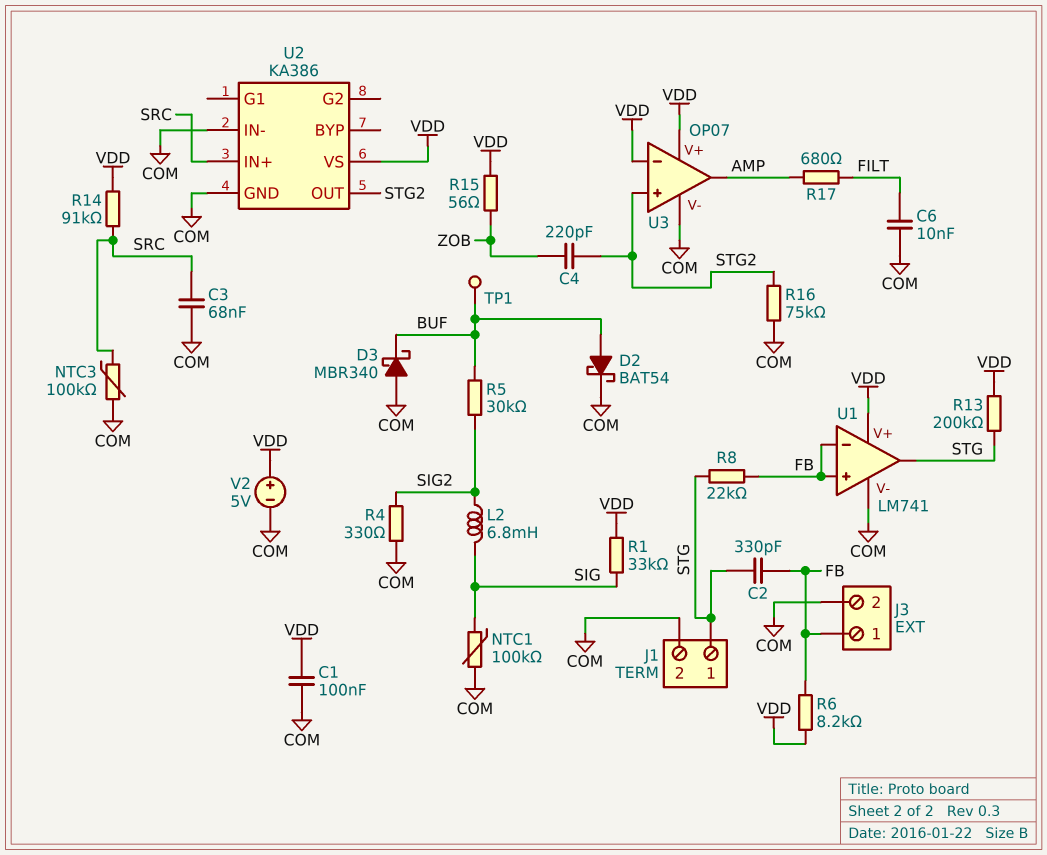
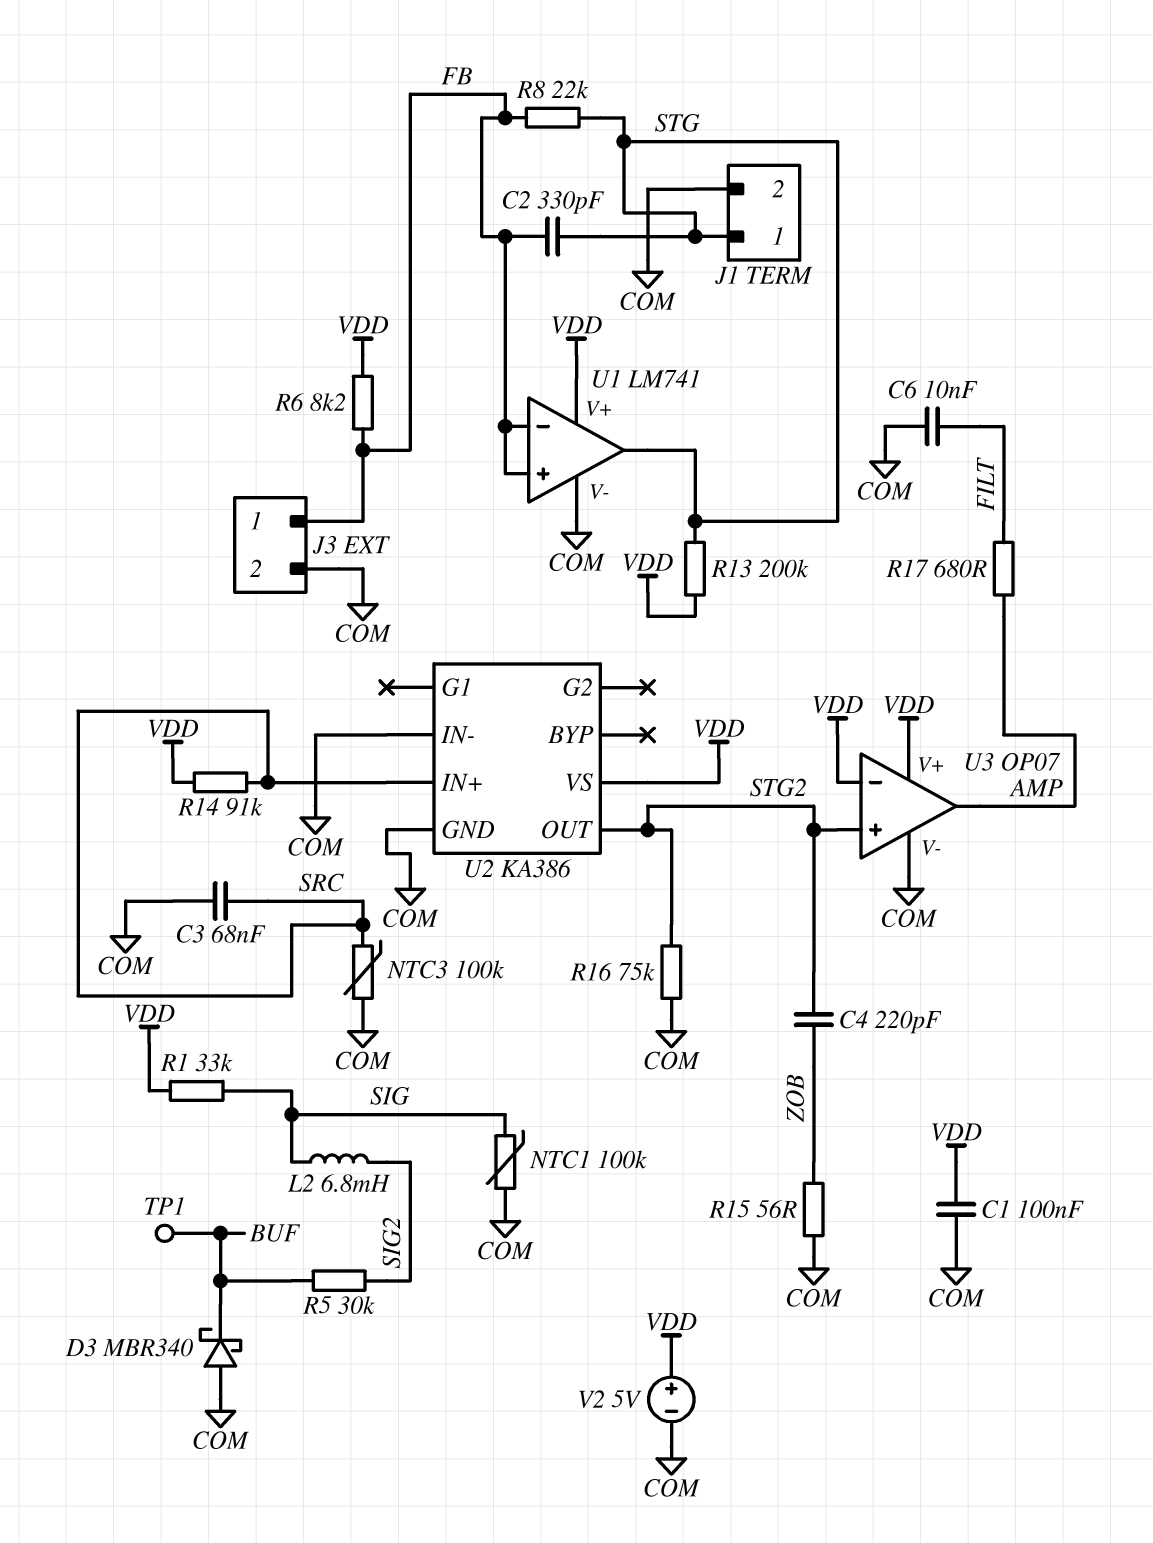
D2: schottky BAT54 (A BUF, K COM) -> none
R4: 330 (COM, SIG2) -> none
R15: 56 (VDD, ZOB) -> 56 (COM, ZOB)

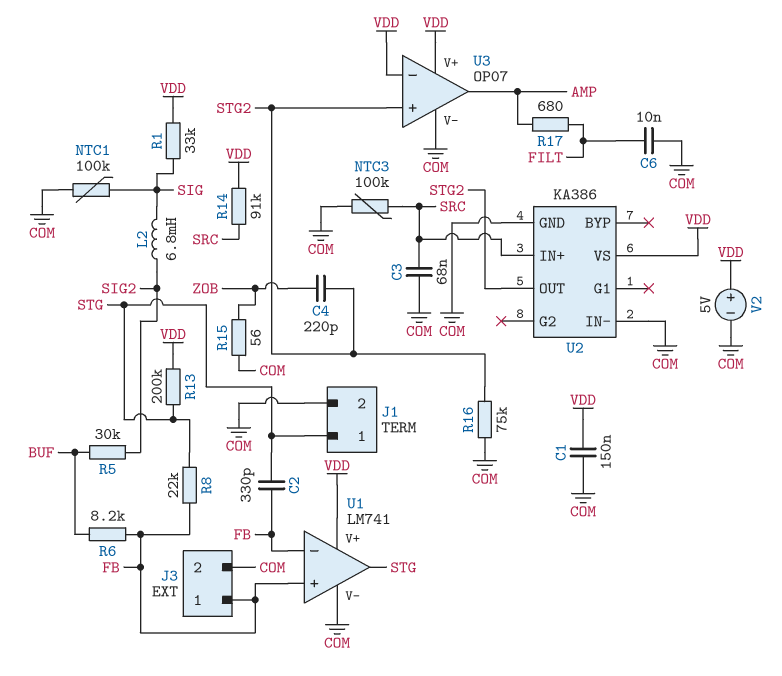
C1: 100nF (COM, VDD) -> 150nF (COM, VDD)
D3: schottky MBR340 (A COM, K BUF) -> none
R6: 8.2k (FB, VDD) -> 8.2k (BUF, FB)
TP1: test point (BUF) -> none

